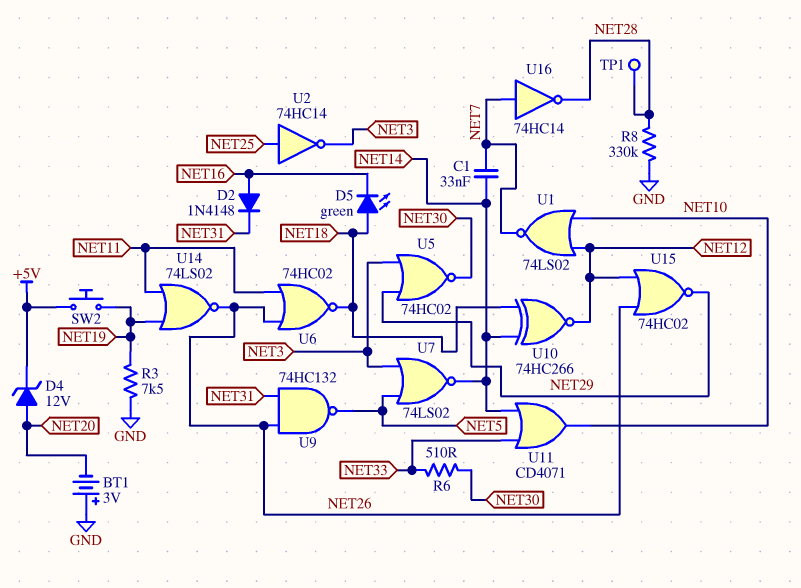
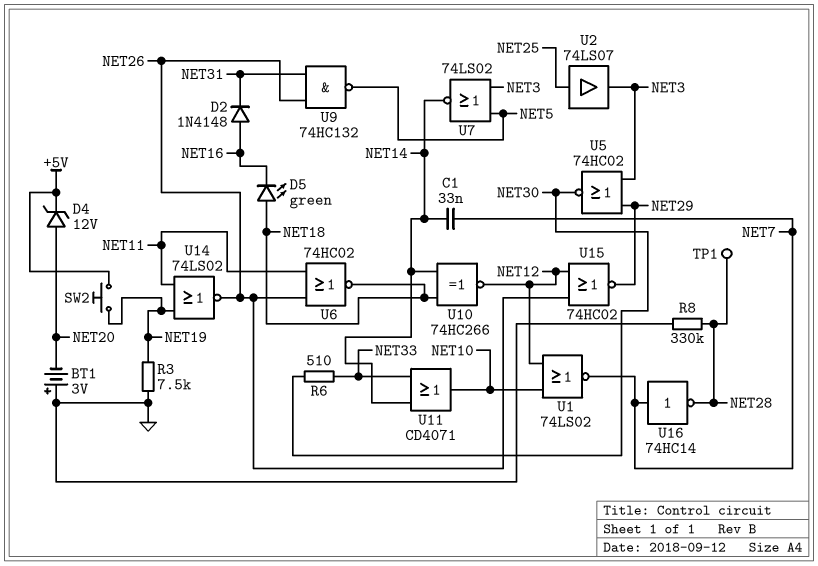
U2: NOT 74HC14 (in NET25, out NET3) -> buffer 74LS07 (in NET25, out NET3)

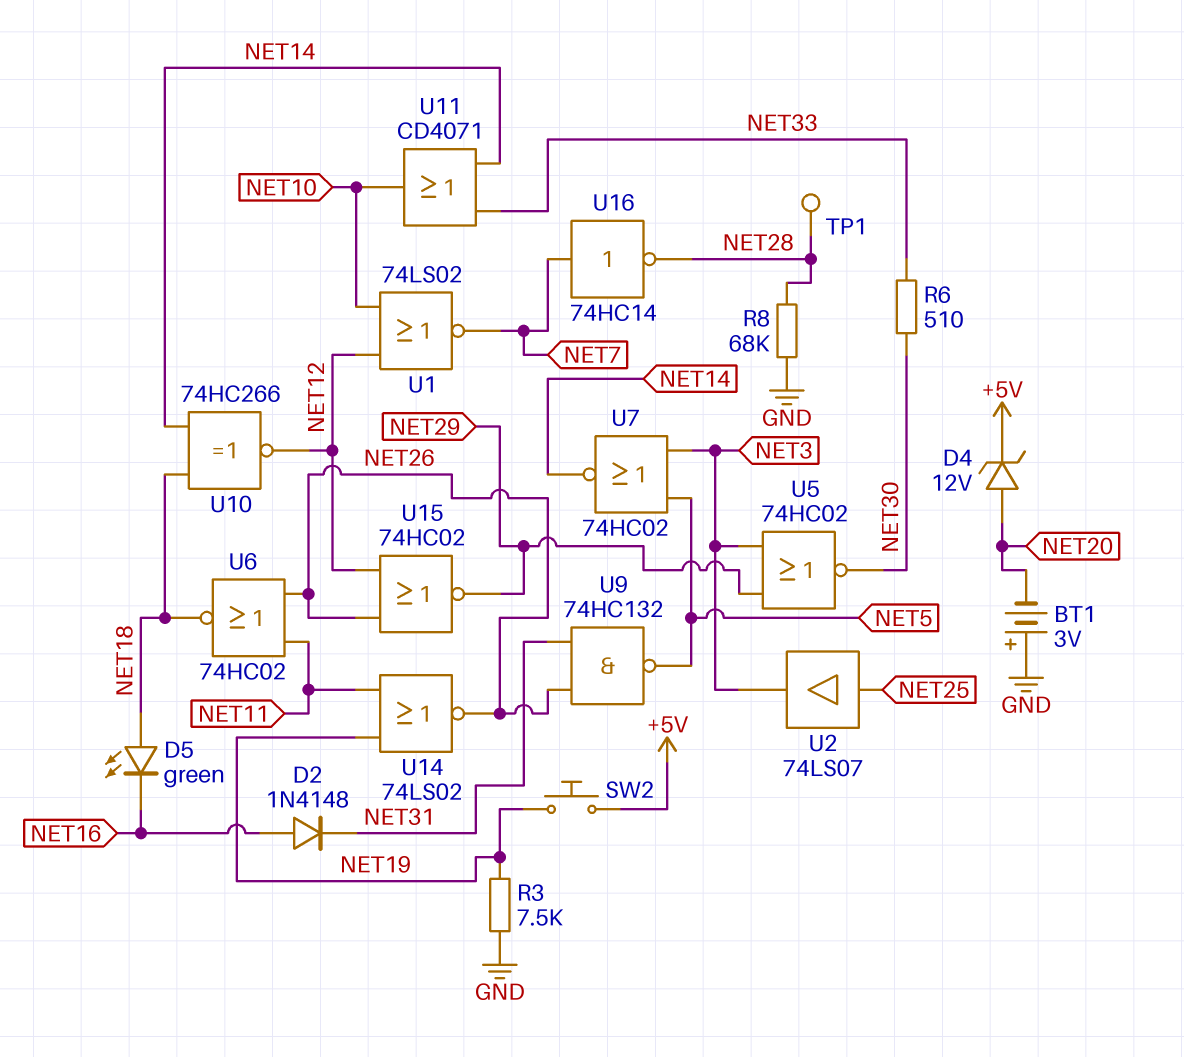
C1: 33nF (NET7, NET14) -> none
R8: 330k (GND, NET28) -> 68k (GND, NET28)
U7: NOR 74LS02 (in NET3, in NET5, out NET14) -> NOR 74HC02 (in NET3, in NET5, out NET14)

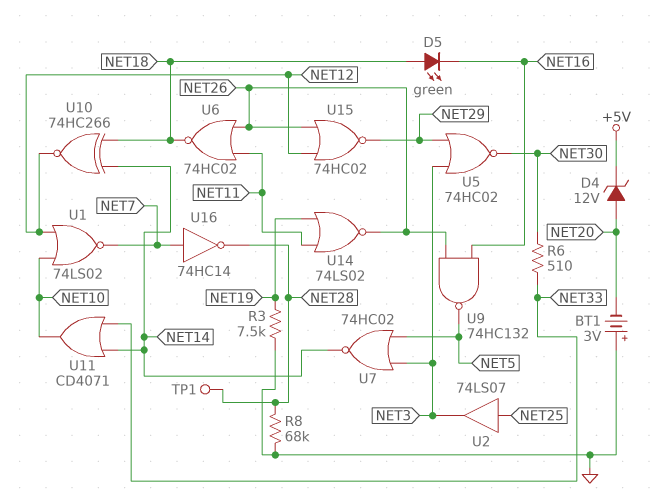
D2: diode 1N4148 (A NET16, K NET31) -> none
SW2: button (+5V, NET19) -> none
U9: NAND 74HC132 (in NET26, in NET31, out NET5) -> NAND 74HC132 (in NET16, in NET26, out NET5)

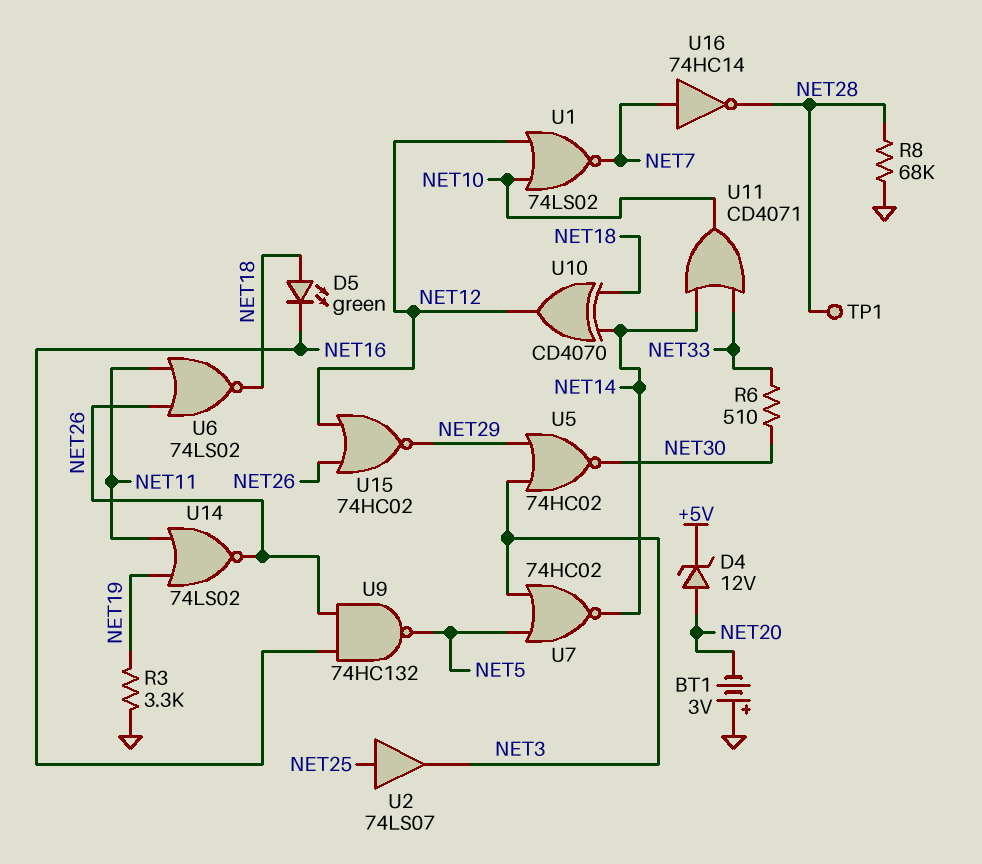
R3: 7.5k (GND, NET19) -> 3.3k (GND, NET19)
U6: NOR 74HC02 (in NET11, in NET26, out NET18) -> NOR 74LS02 (in NET11, in NET26, out NET18)
U10: XNOR 74HC266 (in NET14, in NET18, out NET12) -> XOR CD4070 (in NET14, in NET18, out NET12)

